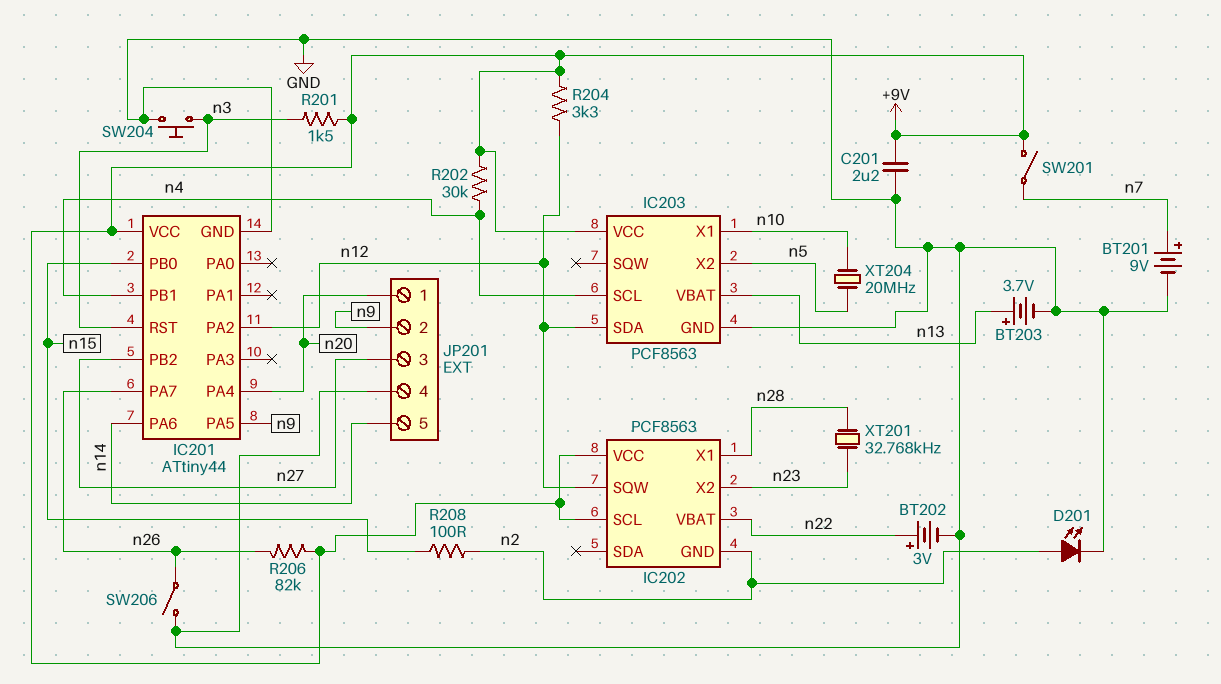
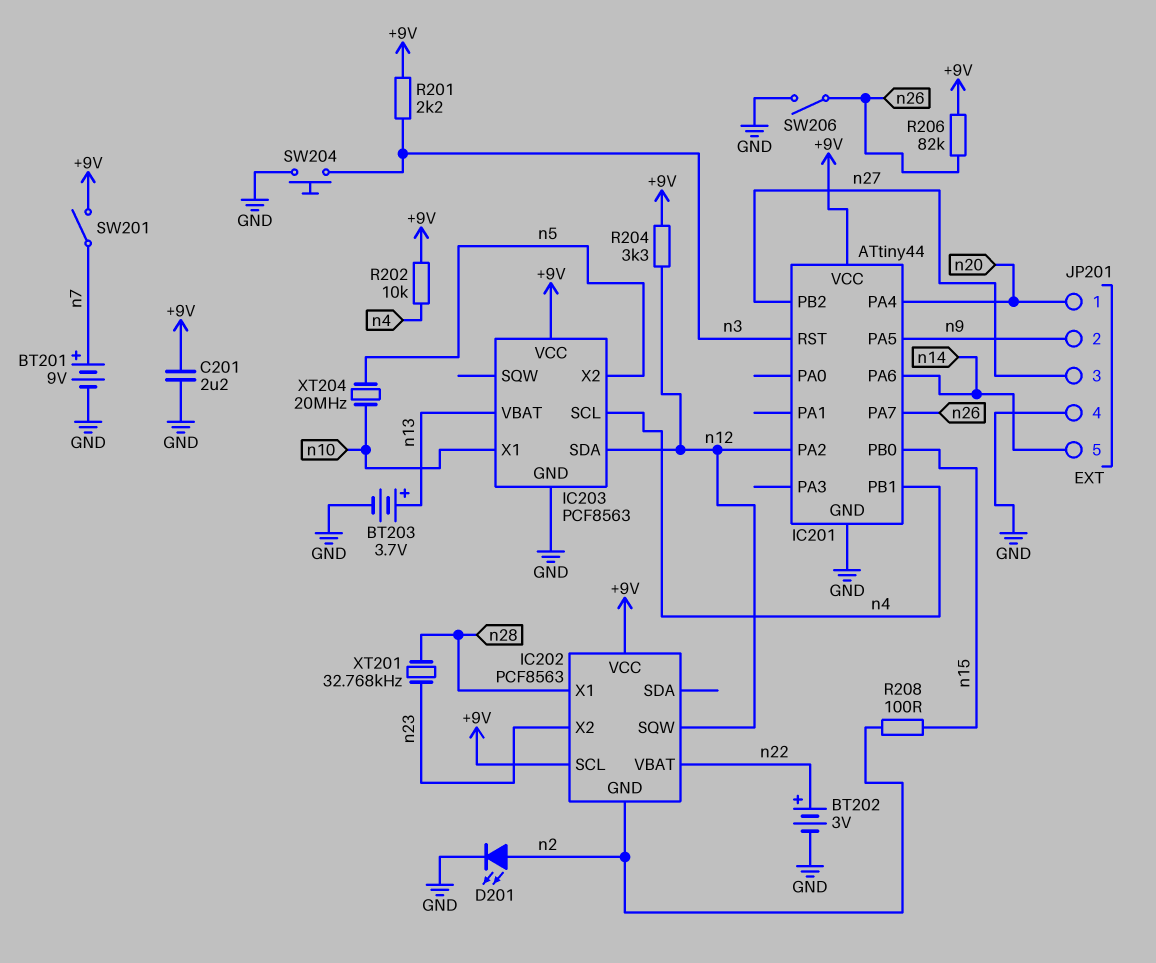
R201: 1.5k (+9V, n3) -> 2.2k (+9V, n3)
R202: 30k (+9V, n4) -> 10k (+9V, n4)

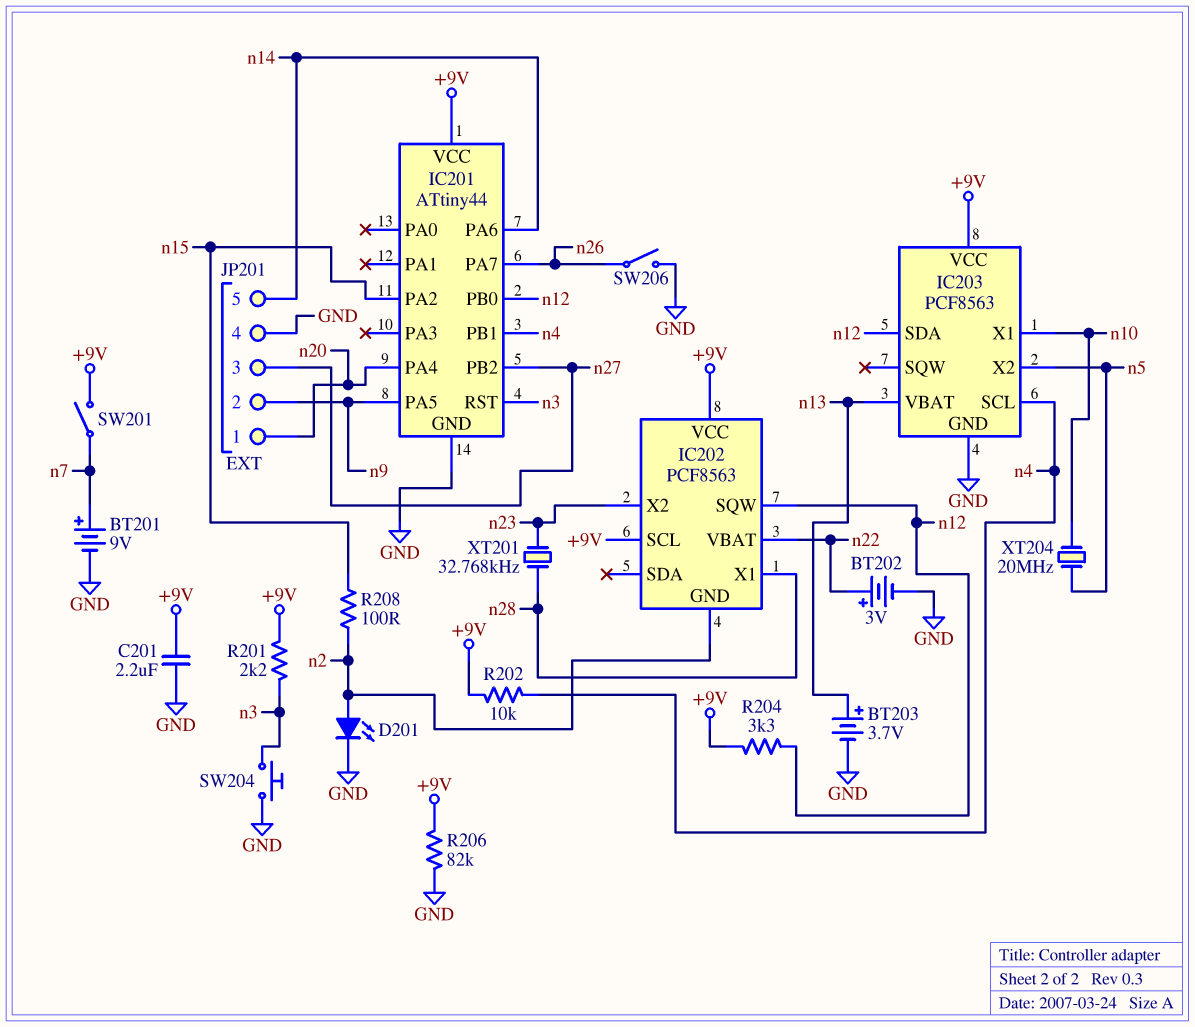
IC201 pin PA2: n12 -> n15
IC201 pin PB0: n15 -> n12
R206: 82k (+9V, n26) -> 82k (+9V, GND)

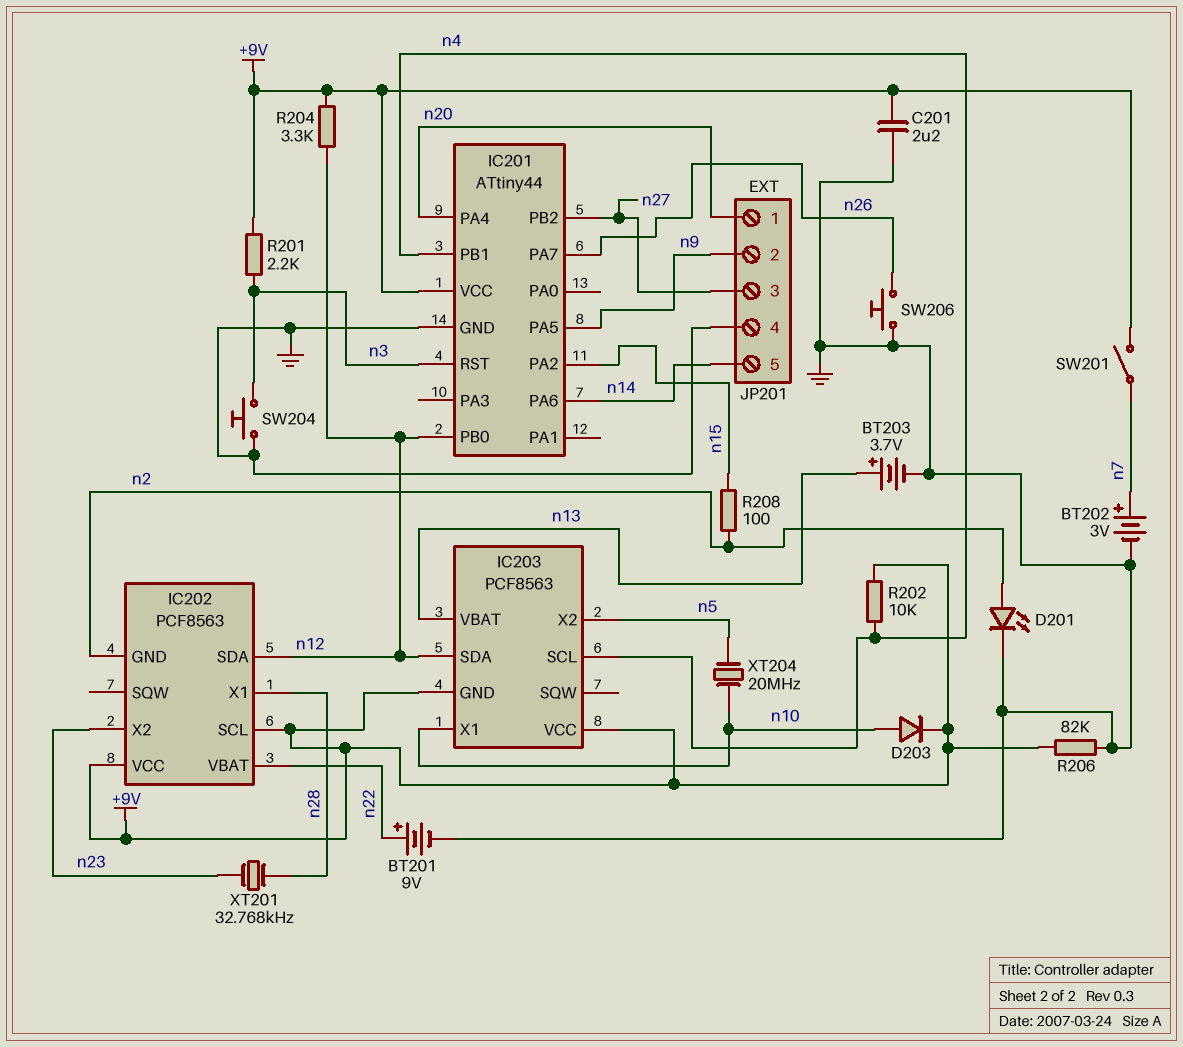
BT201: 9V (plus n7, minus GND) -> 9V (plus n22, minus GND)
BT202: 3V (plus n22, minus GND) -> 3V (plus n7, minus GND)
D203: none -> diode (A n10, K +9V)
IC202 pin SDA: none -> n12
IC202 pin SQW: n12 -> none
IC203 pin GND: GND -> +9V
SW206: switch (GND, n26) -> button (GND, n26)

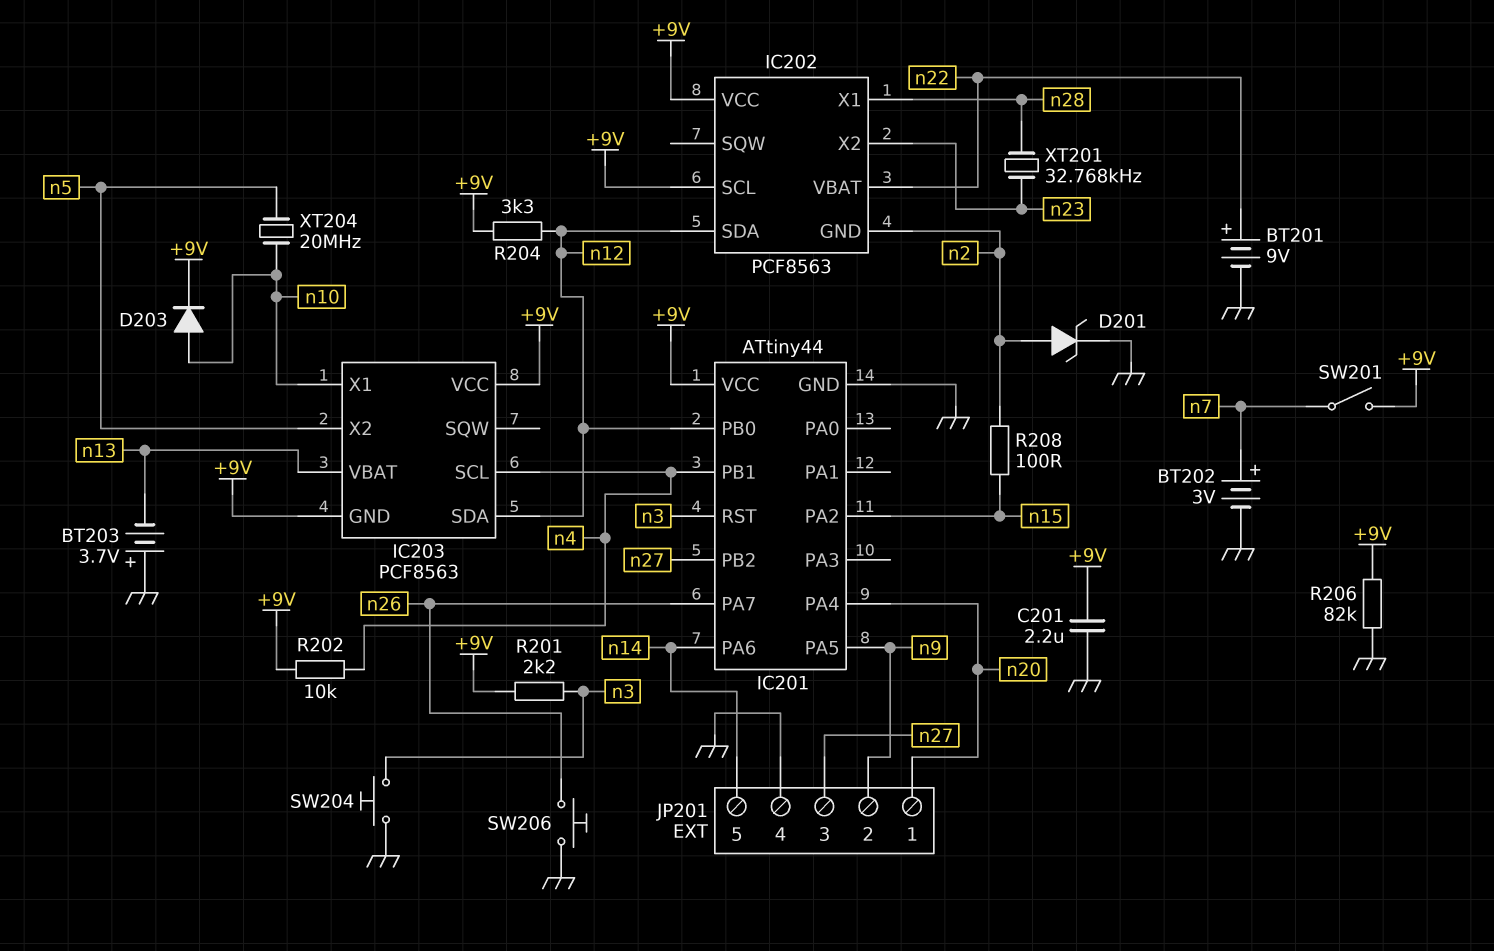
BT203: 3.7V (plus n13, minus GND) -> 3.7V (plus GND, minus n13)
D201: LED (A n2, K GND) -> zener (A n2, K GND)

